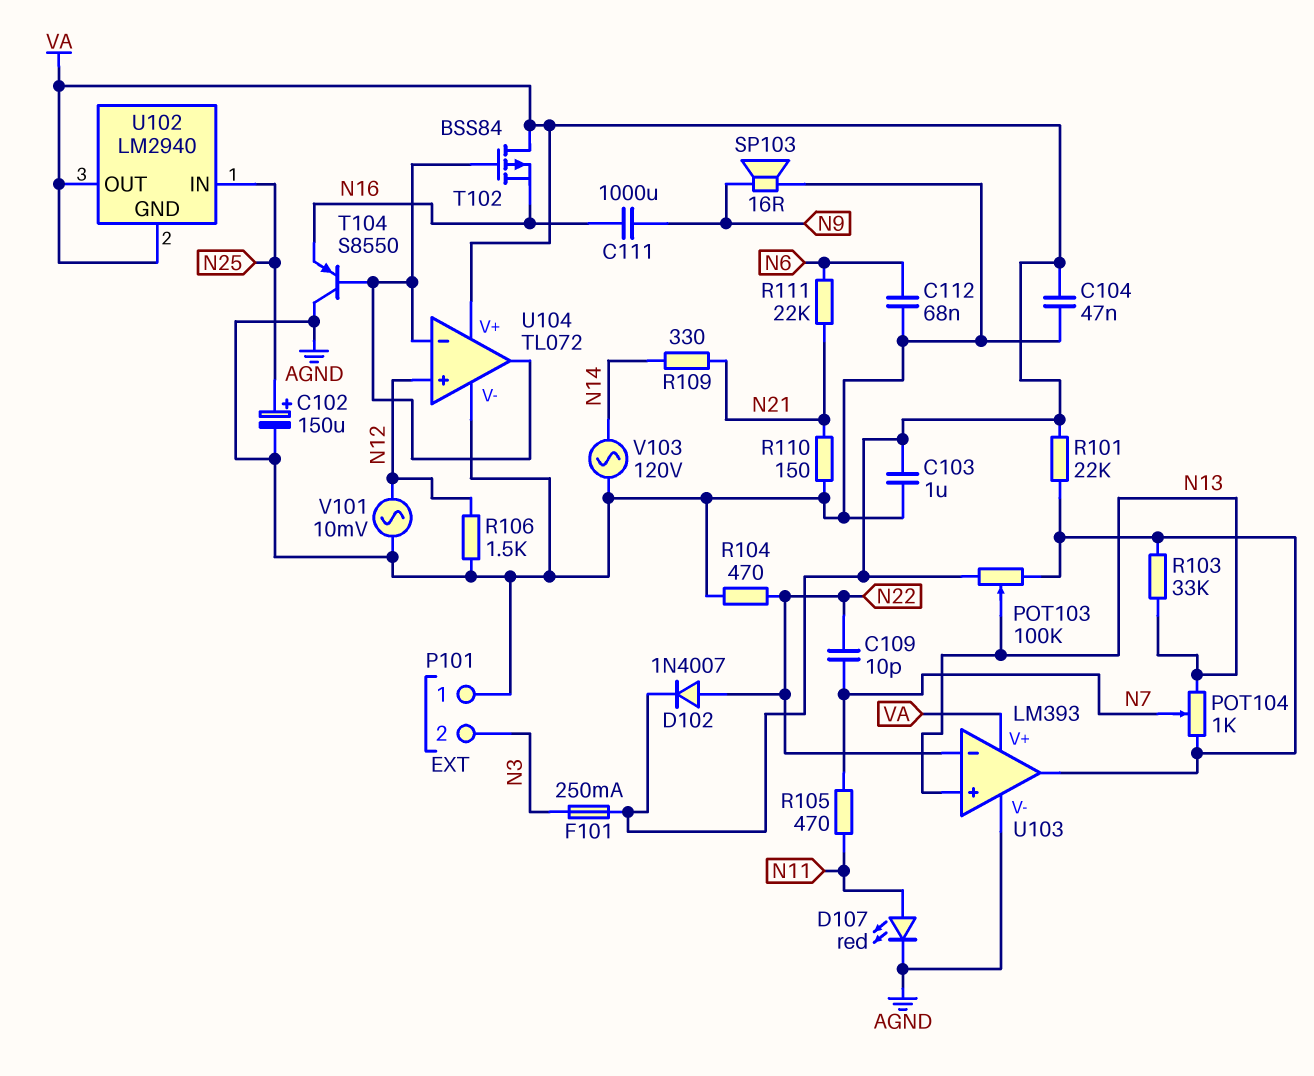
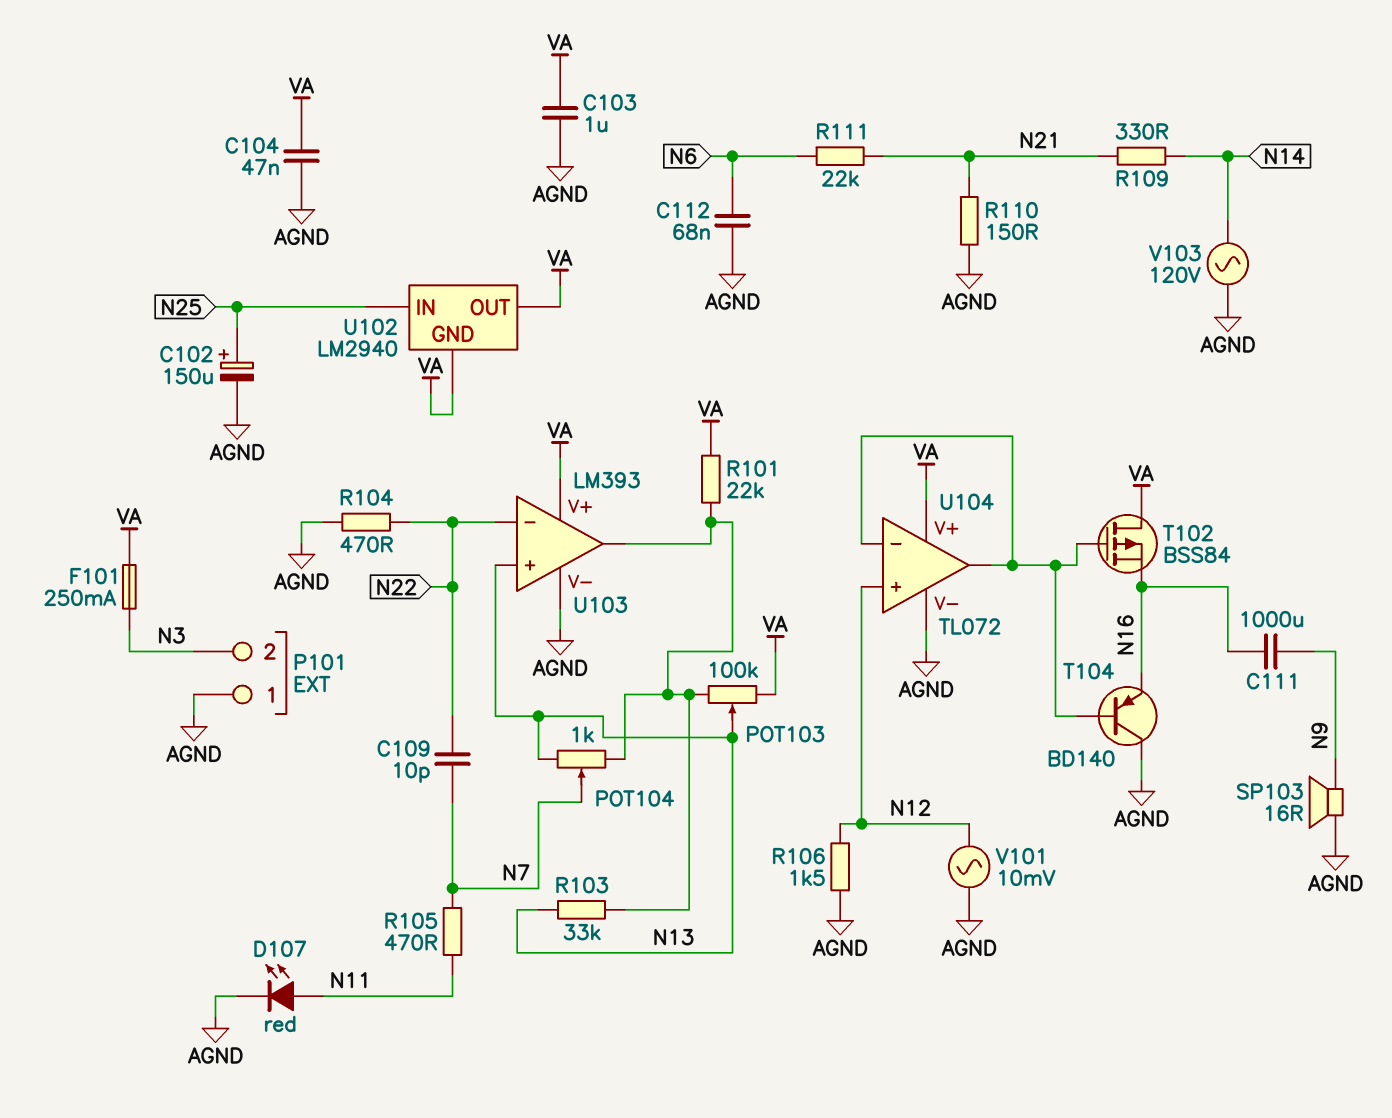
D102: diode 1N4007 (A N22, K VA) -> none
T104: PNP S8550 (B U104/in-, C AGND, E N16) -> PNP BD140 (B U104/in-, C AGND, E N16)

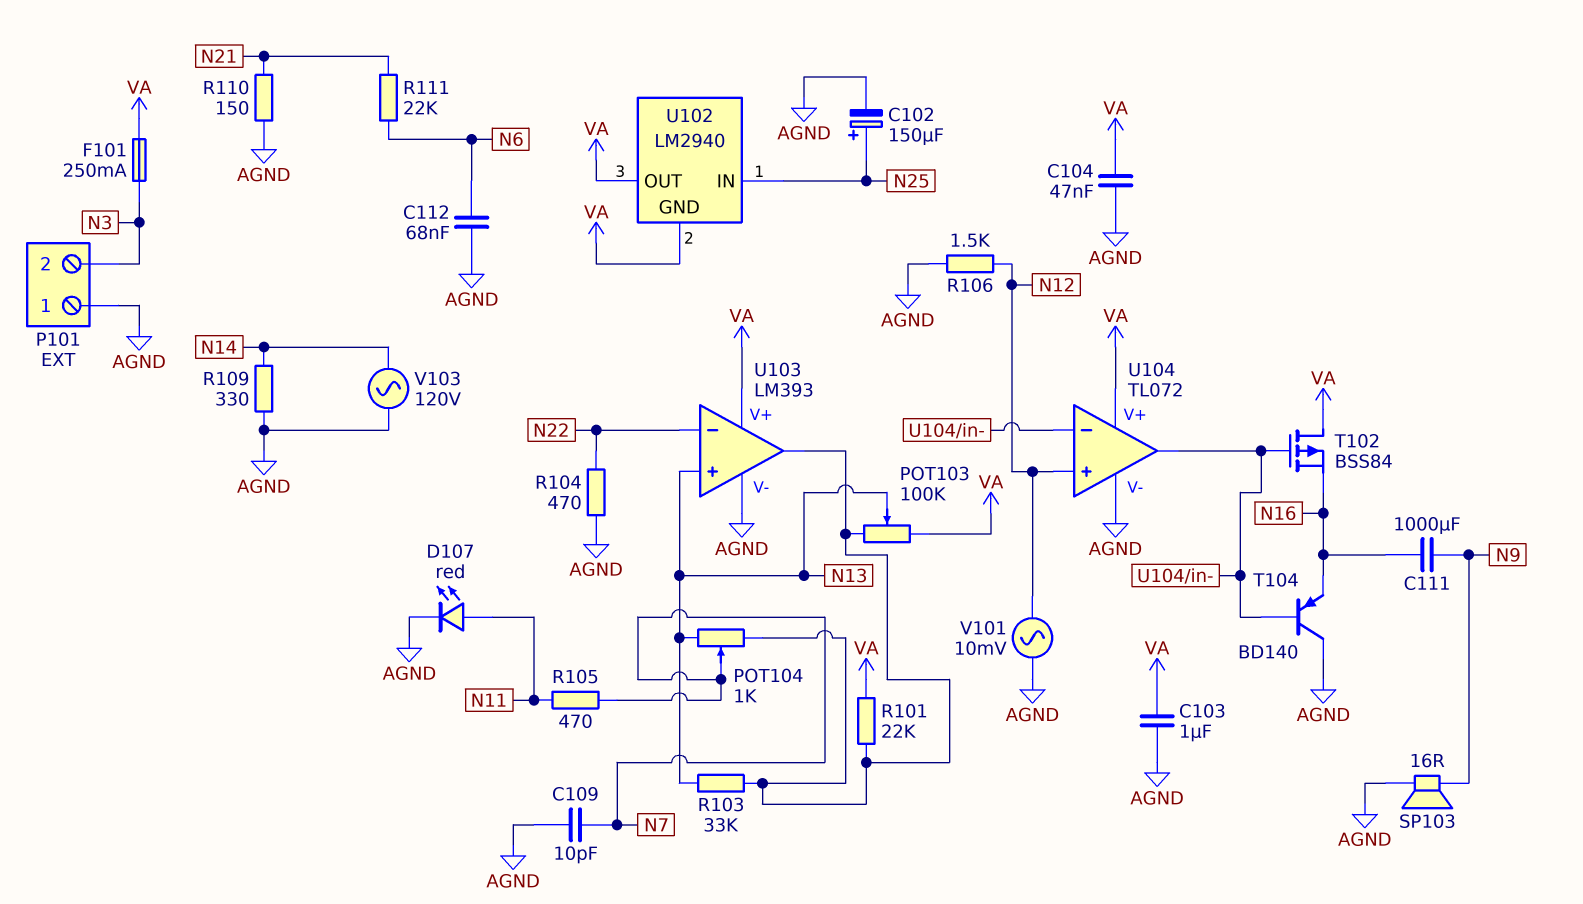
C109: 10pF (N7, N22) -> 10pF (AGND, N7)
R109: 330 (N14, N21) -> 330 (AGND, N14)

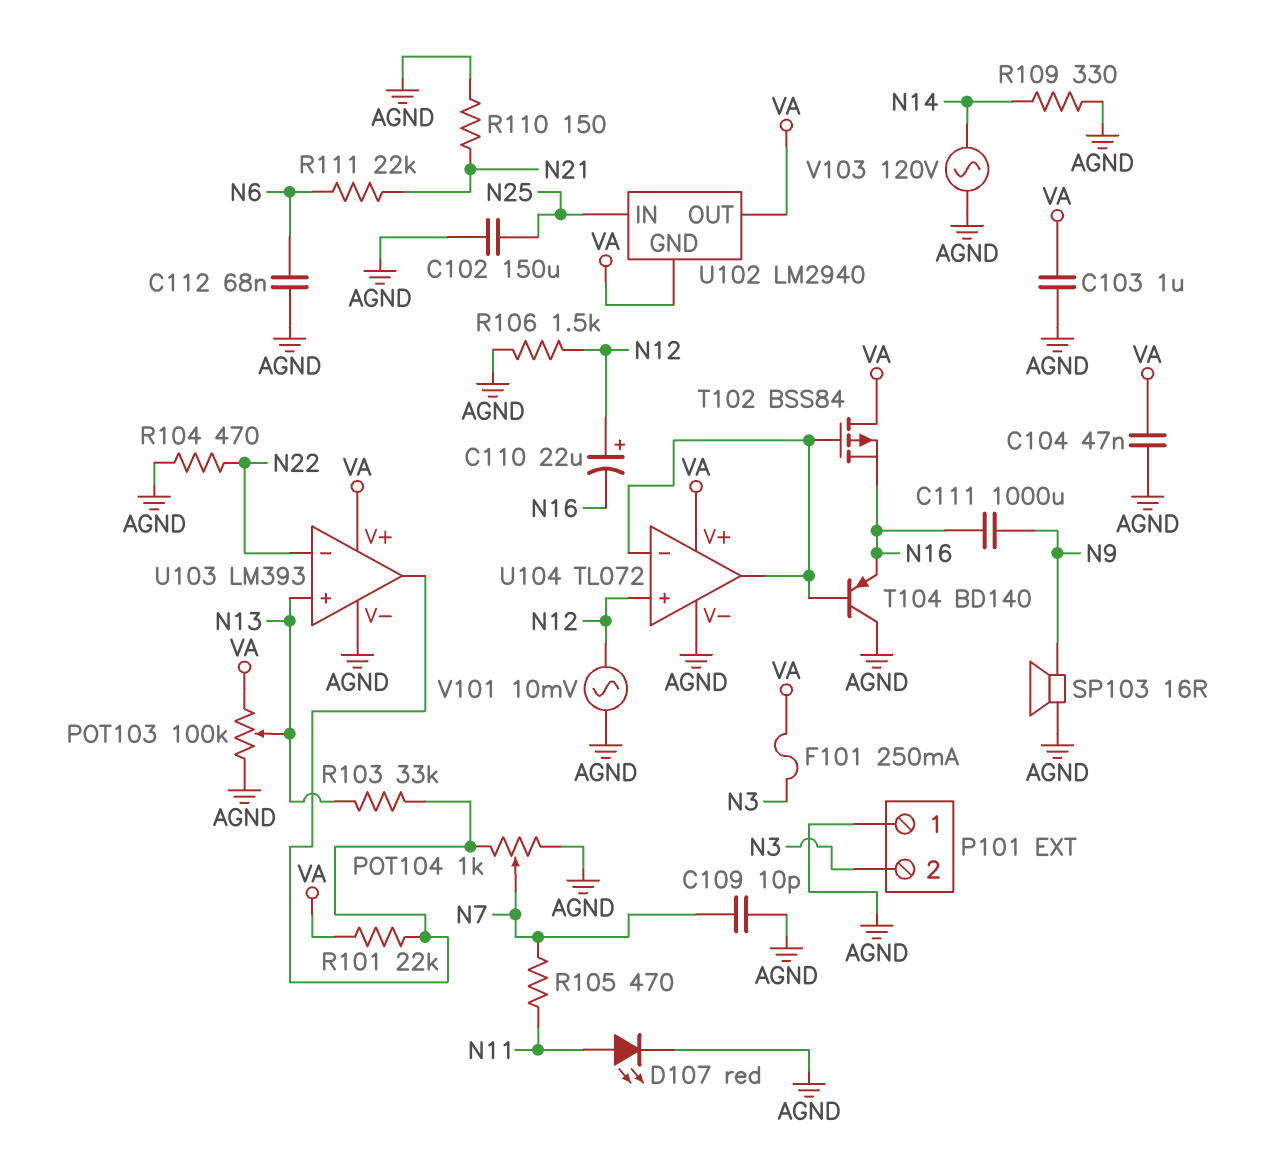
C102: 150uF (plus N25, minus AGND) -> 150uF (AGND, N25)
C110: none -> 22uF (plus N12, minus N16)
POT103: 100k (U103/out, VA, wiper N13) -> 100k (AGND, VA, wiper N13)
POT104: 1k (N13, U103/out, wiper N7) -> 1k (AGND, U103/out, wiper N7)

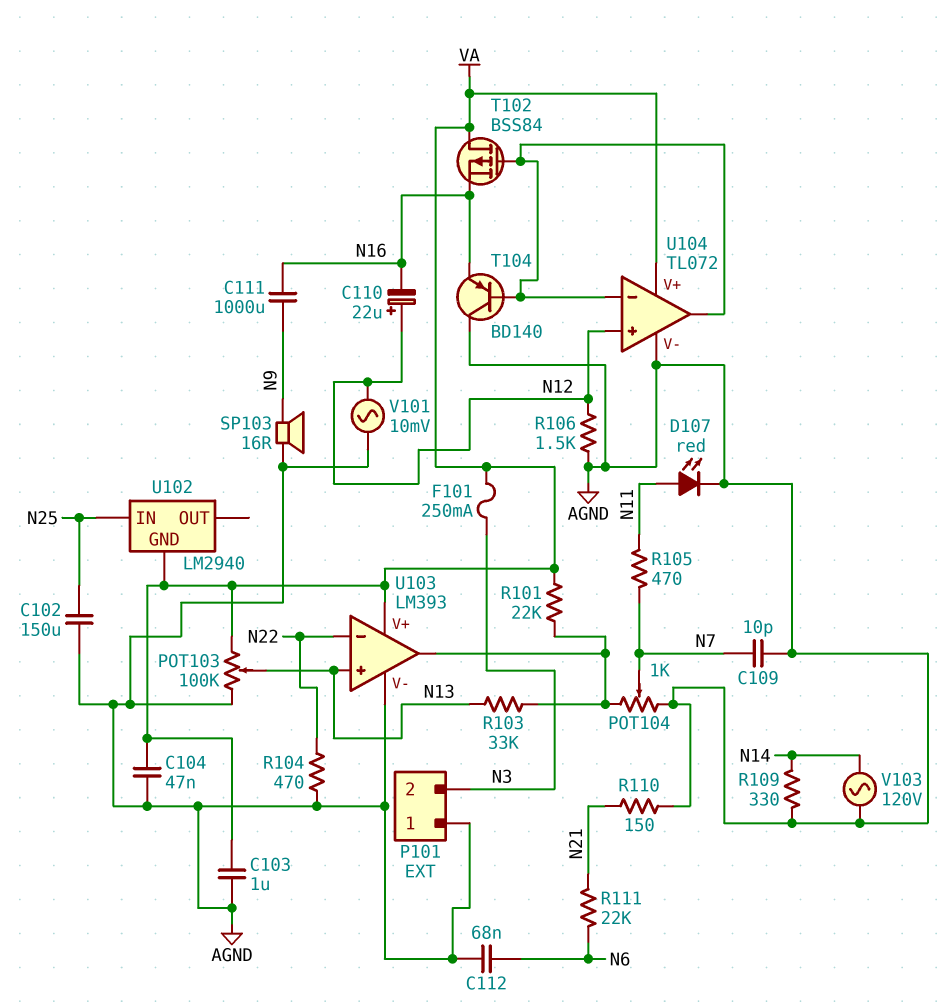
U102 pin OUT: VA -> none

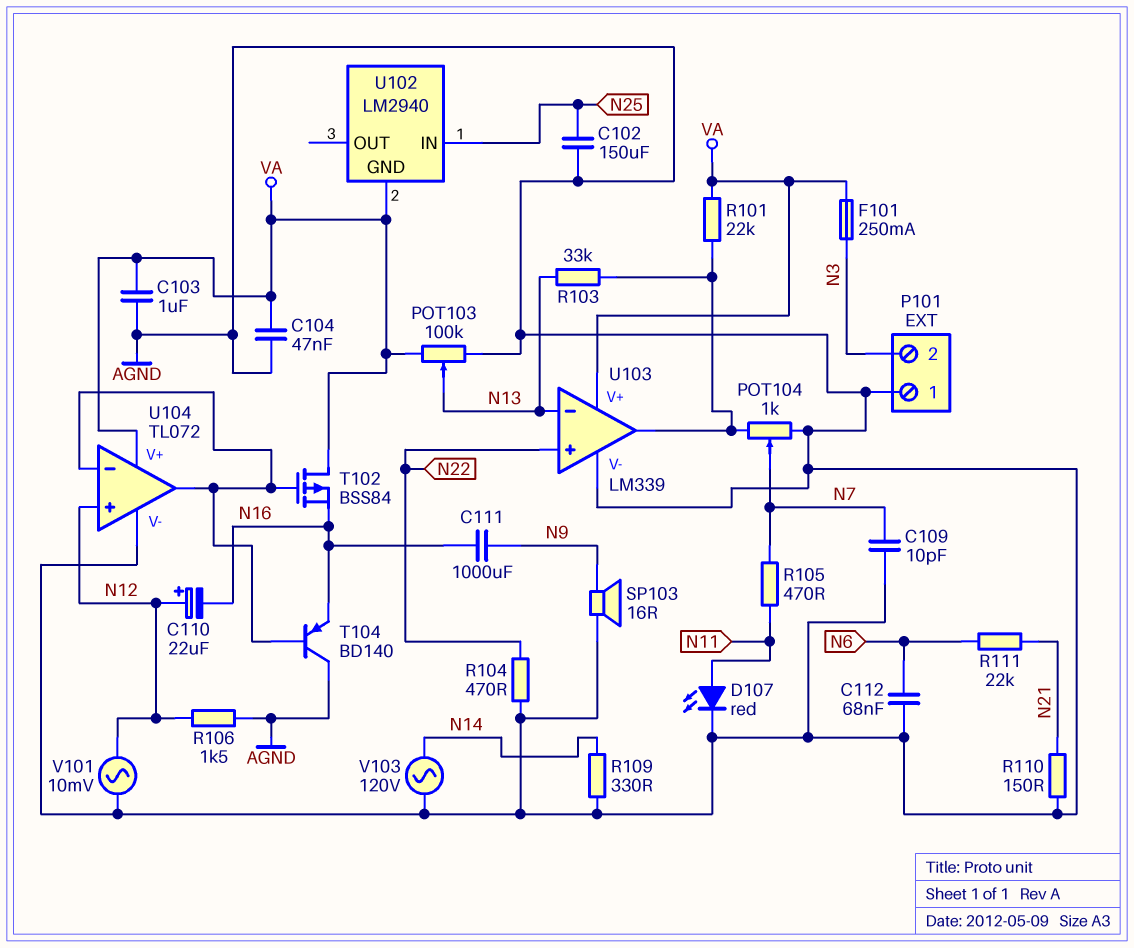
U103: LM393 -> LM339
U103 pin in+: N13 -> N22
U103 pin in-: N22 -> N13

